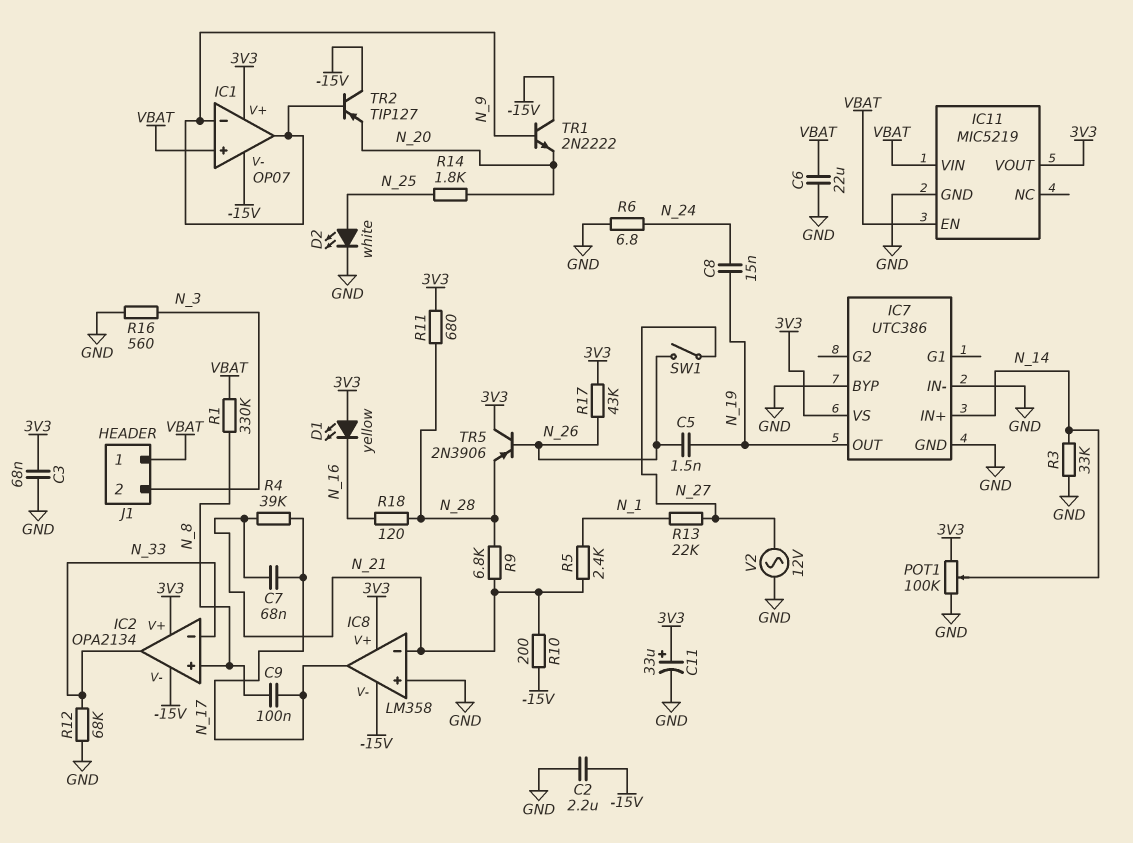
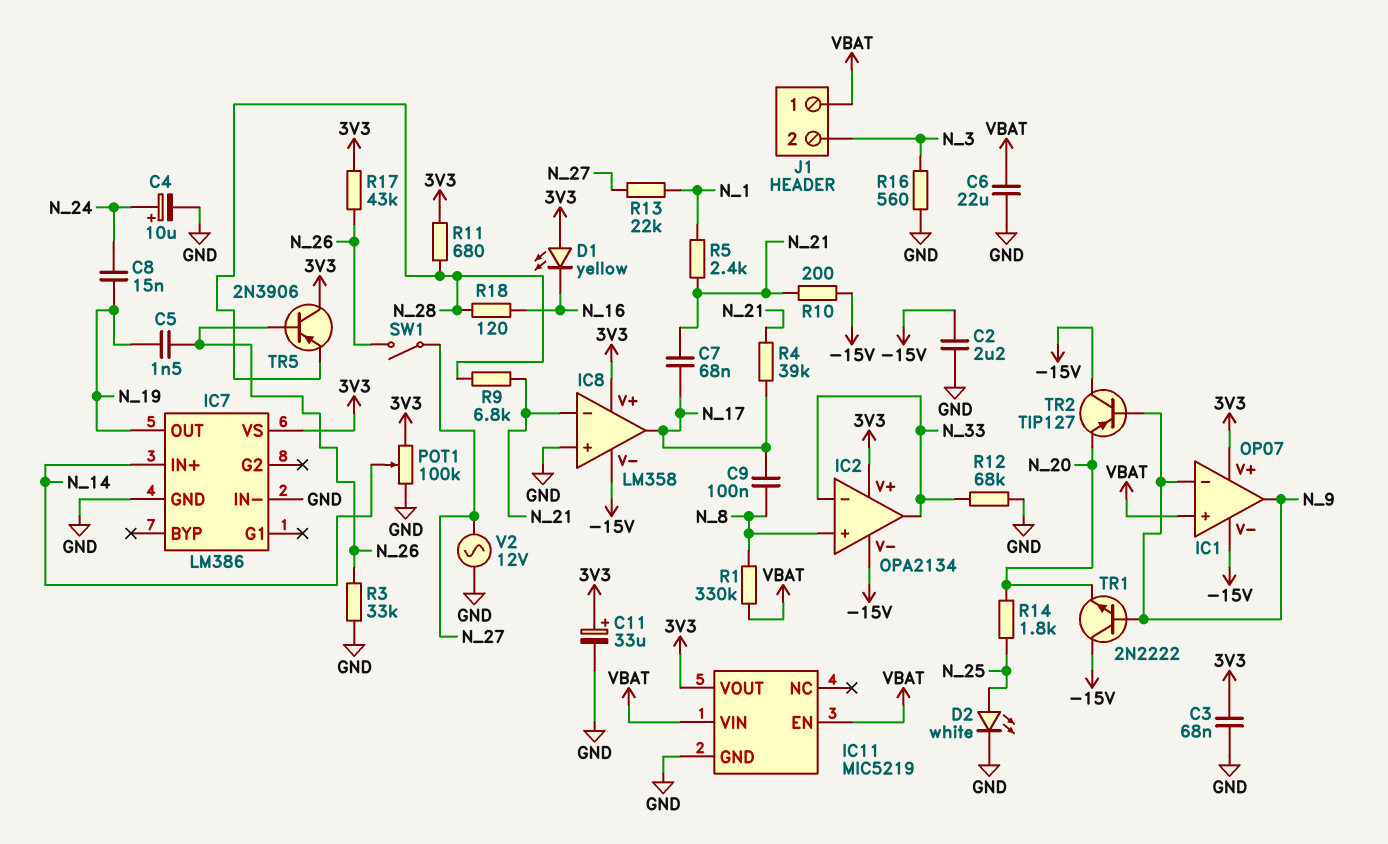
C4: none -> 10uF (plus N_24, minus GND)
IC7: UTC386 -> LM386
IC7 pin BYP: GND -> none
R3: 33k (GND, N_14) -> 33k (GND, N_26)
R6: 6.8 (GND, N_24) -> none

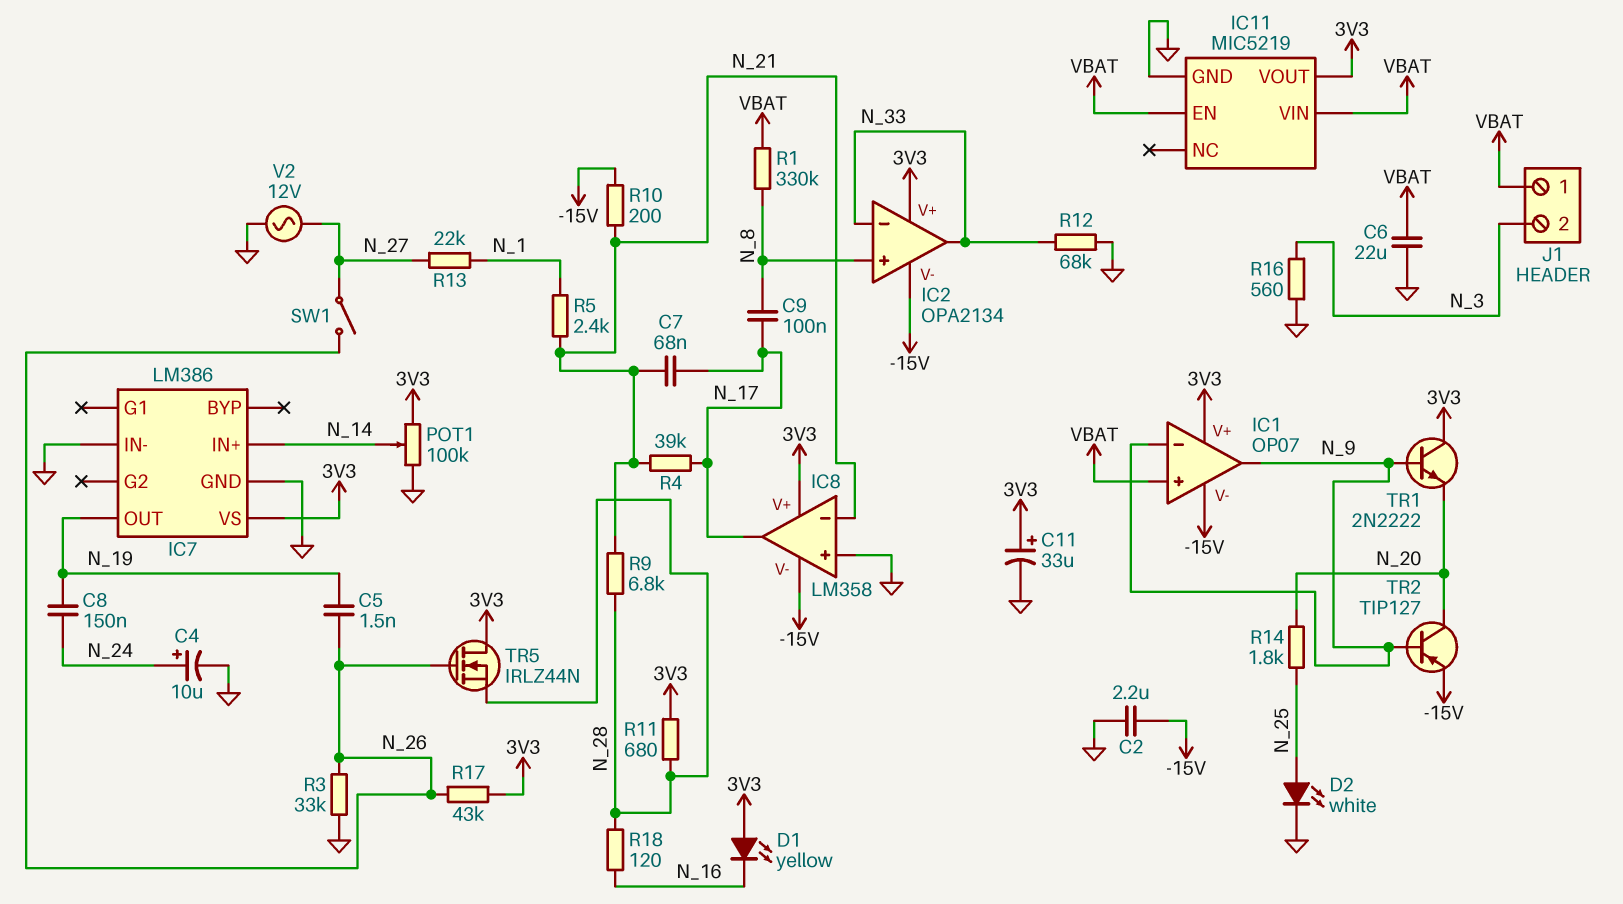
C3: 68nF (3V3, GND) -> none
C8: 15nF (N_19, N_24) -> 150nF (N_19, N_24)
TR1: NPN 2N2222 (B N_9, C -15V, E N_20) -> NPN 2N2222 (B N_9, C 3V3, E N_20)
TR2: PNP TIP127 (B N_9, C -15V, E N_20) -> PNP TIP127 (B N_9, C N_20, E -15V)
TR5: PNP 2N3906 (B N_26, C 3V3, E N_28) -> NMOS IRLZ44N (G N_26, D 3V3, S N_28)

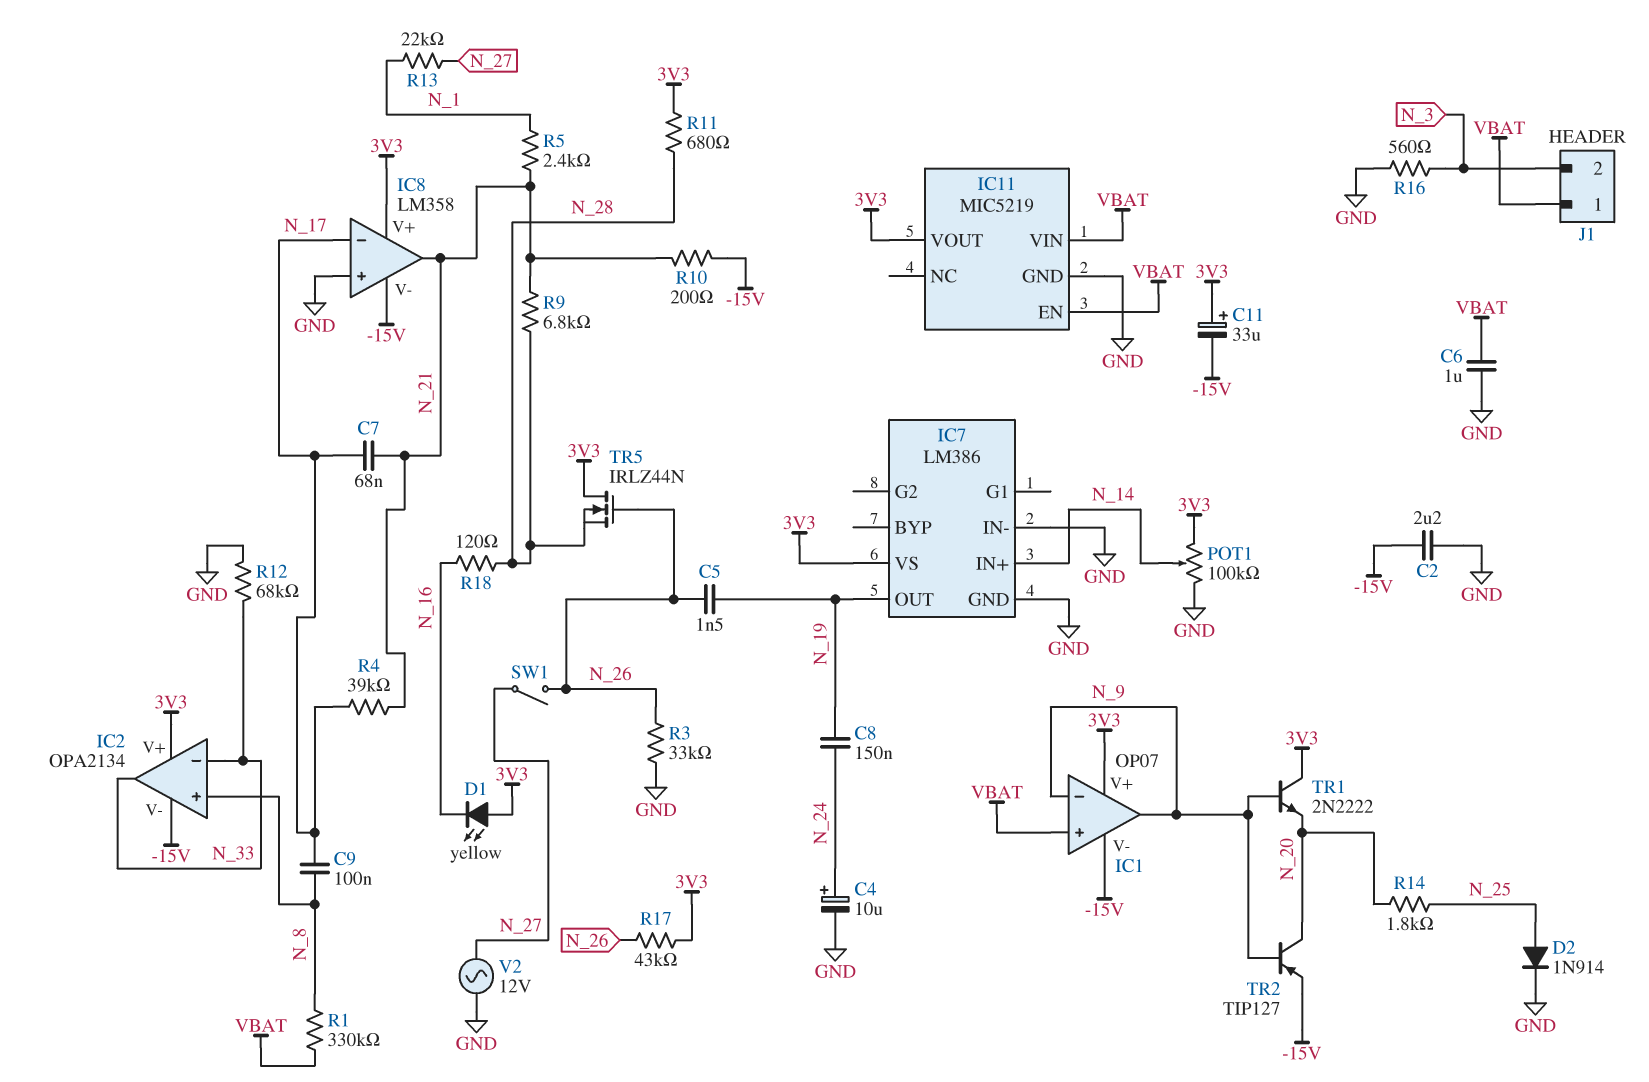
C6: 22uF (GND, VBAT) -> 1uF (GND, VBAT)
C11: 33uF (plus 3V3, minus GND) -> 33uF (plus 3V3, minus -15V)
D2: LED white (A N_25, K GND) -> diode 1N914 (A N_25, K GND)
IC8 pin in-: N_21 -> N_17
IC8 pin out: N_17 -> N_21

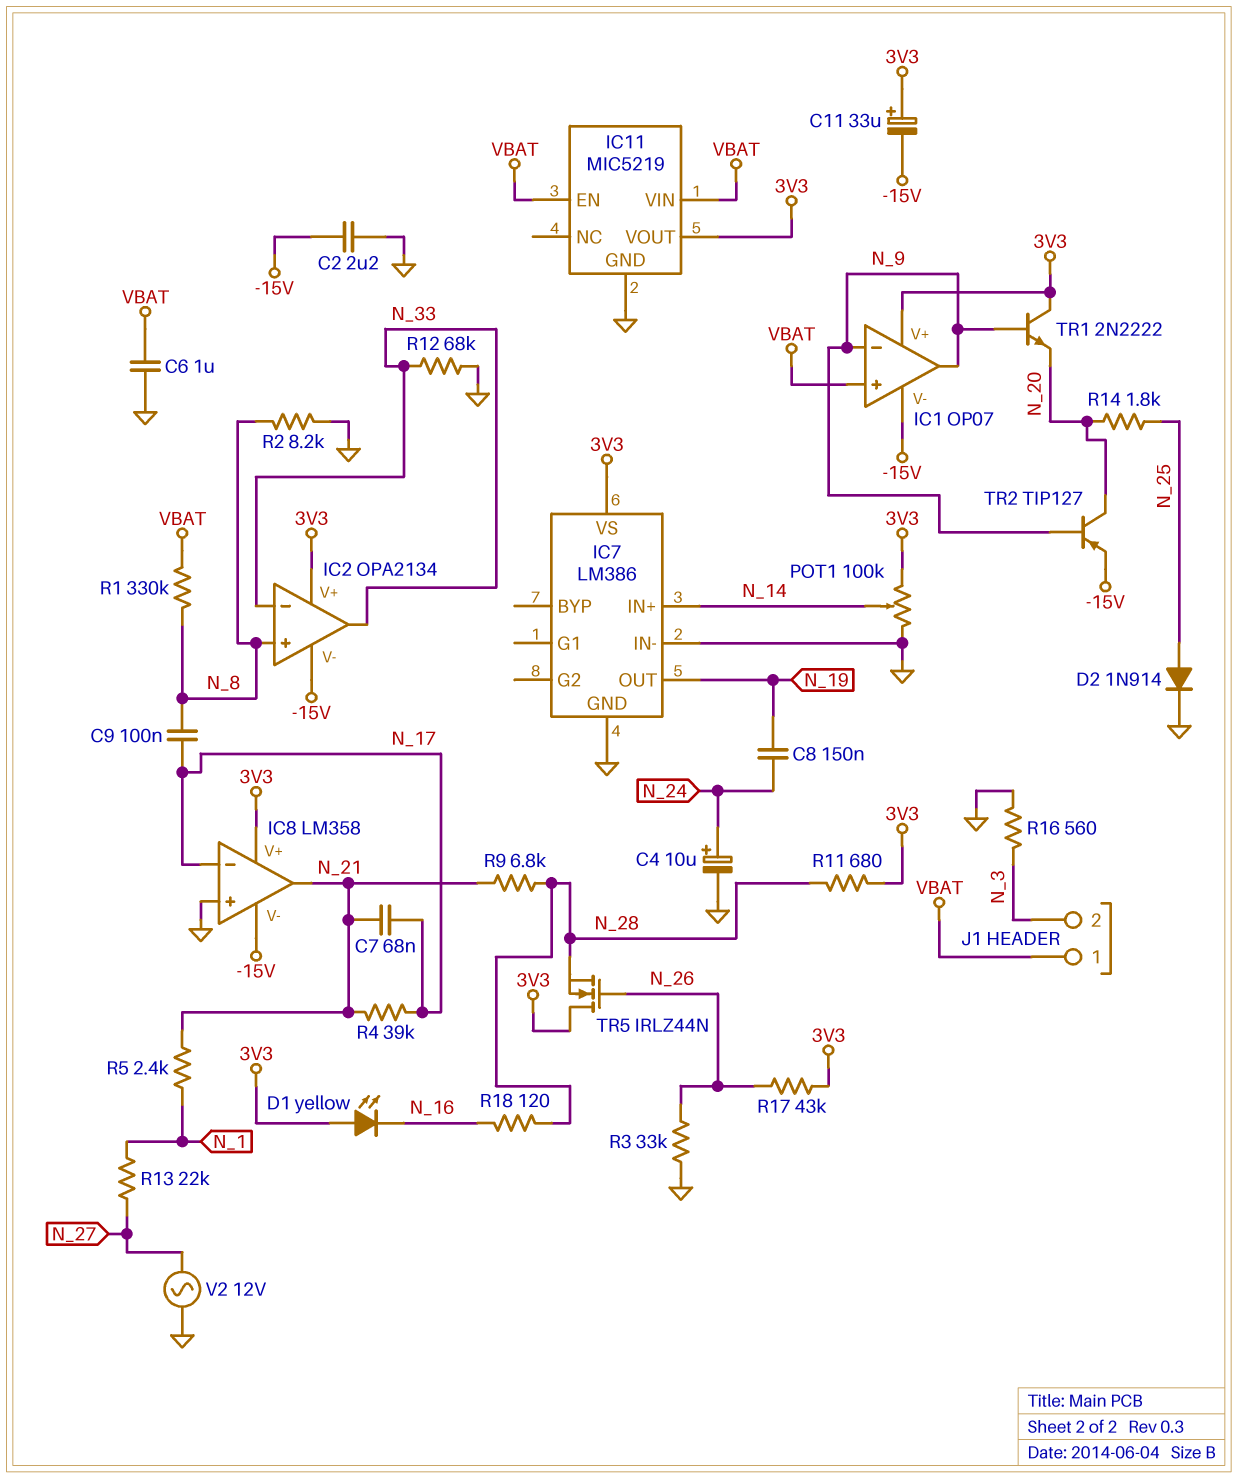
C5: 1.5nF (N_19, N_26) -> none
R2: none -> 8.2k (GND, N_8)
R10: 200 (-15V, N_21) -> none
SW1: switch (N_26, N_27) -> none

